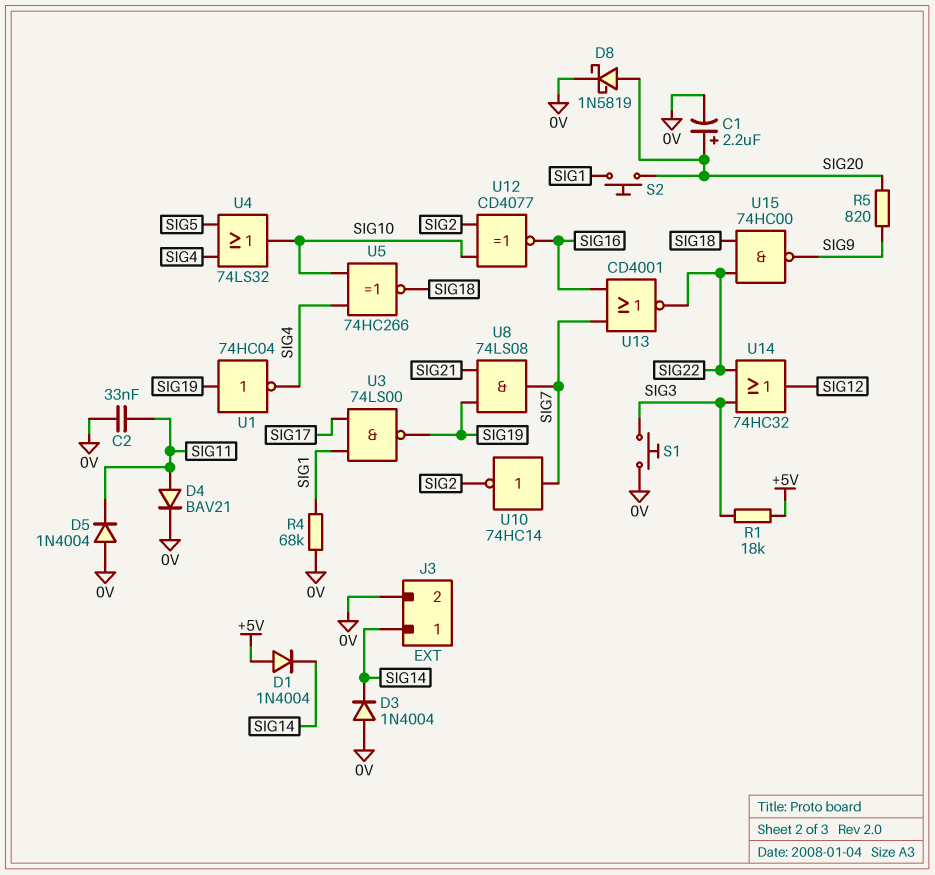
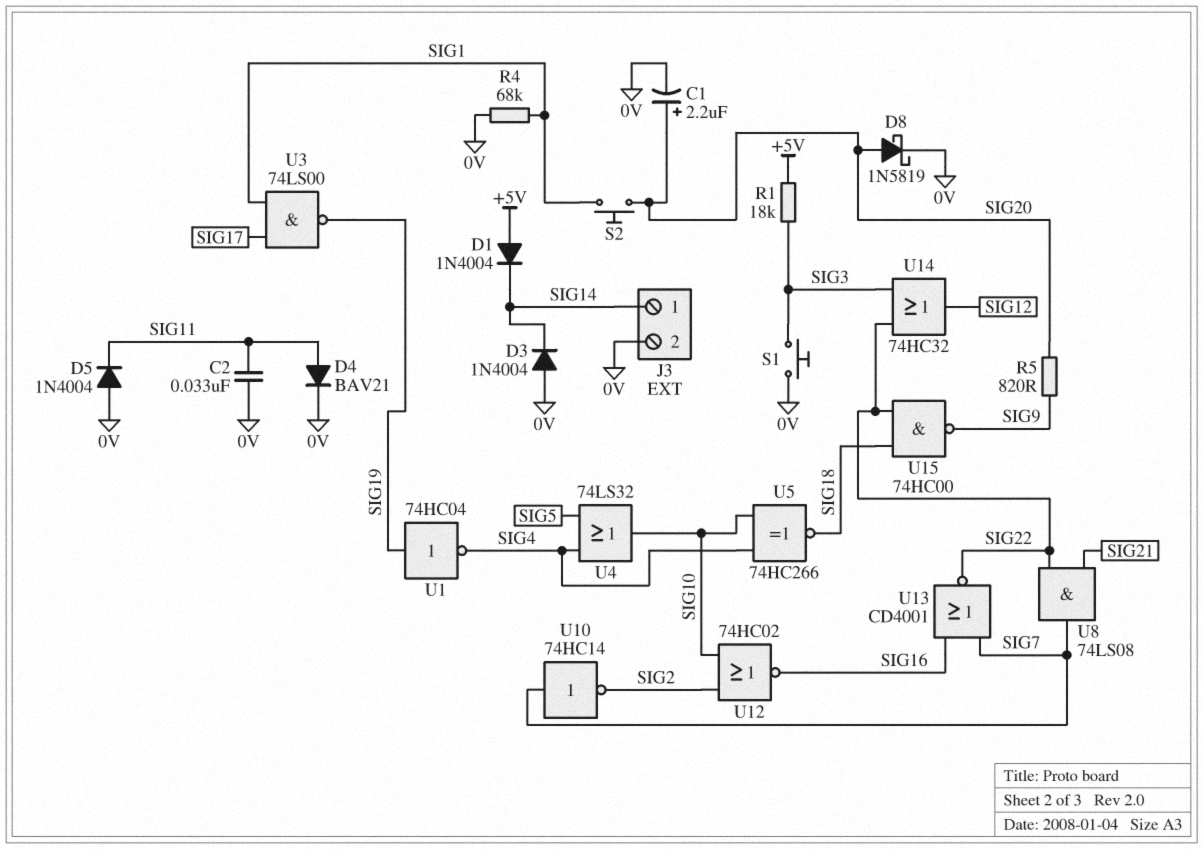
U8: AND 74LS08 (in SIG19, in SIG21, out SIG7) -> AND 74LS08 (in SIG21, in SIG22, out SIG7)
U12: XNOR CD4077 (in SIG2, in SIG10, out SIG16) -> NOR 74HC02 (in SIG2, in SIG10, out SIG16)

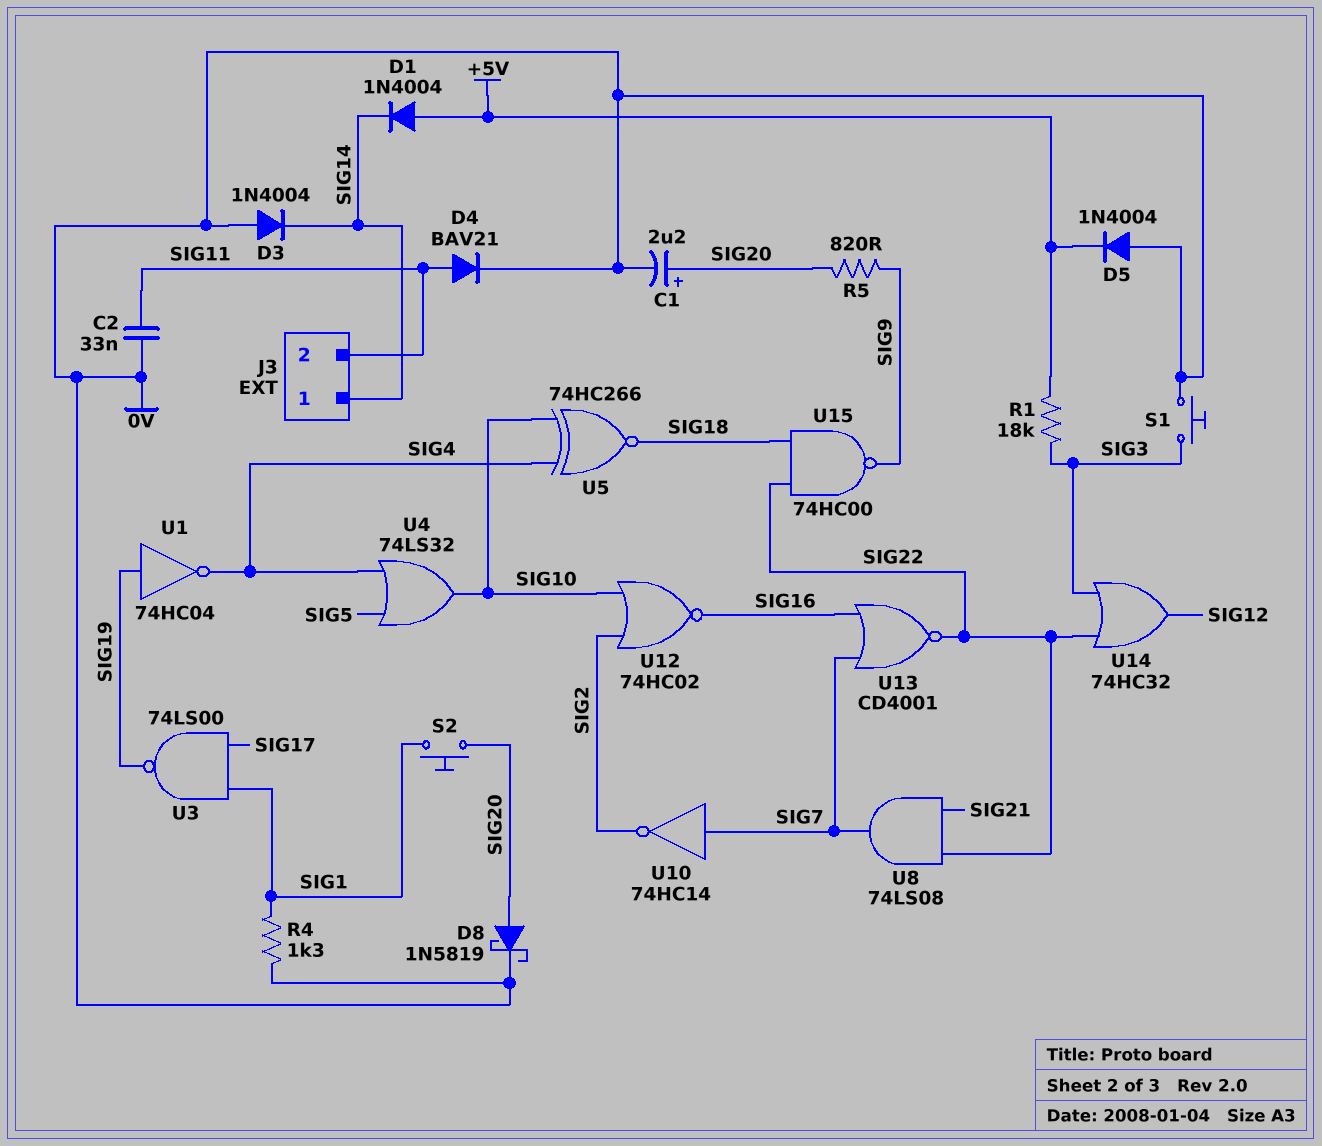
D5: diode 1N4004 (A 0V, K SIG11) -> diode 1N4004 (A 0V, K +5V)
J3 pin 2: 0V -> SIG11
R4: 68k (0V, SIG1) -> 1.3k (0V, SIG1)

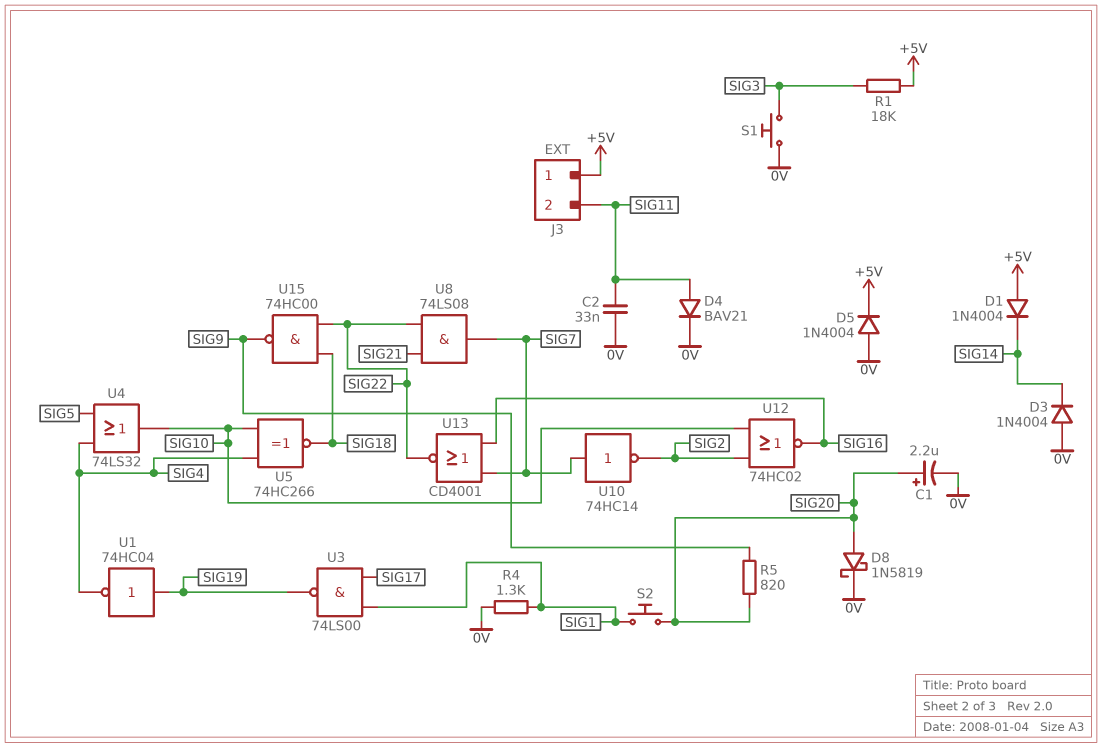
J3 pin 1: SIG14 -> +5V
U14: OR 74HC32 (in SIG3, in SIG22, out SIG12) -> none

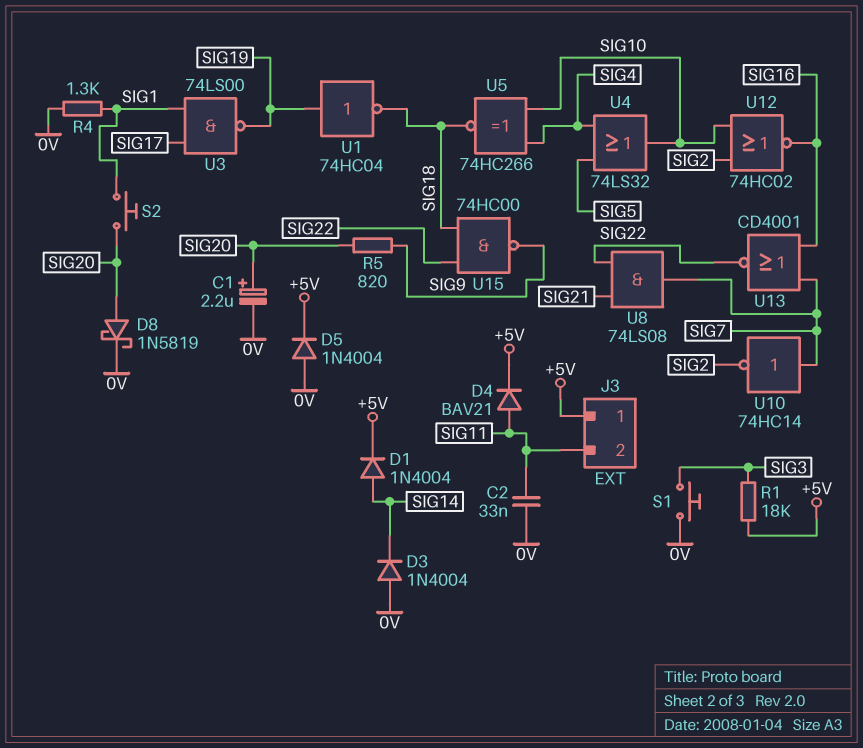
D1: diode 1N4004 (A +5V, K SIG14) -> diode 1N4004 (A SIG14, K +5V)
D4: diode BAV21 (A SIG11, K 0V) -> diode BAV21 (A SIG11, K +5V)
U1: NOT 74HC04 (in SIG19, out SIG4) -> NOT 74HC04 (in SIG19, out SIG18)

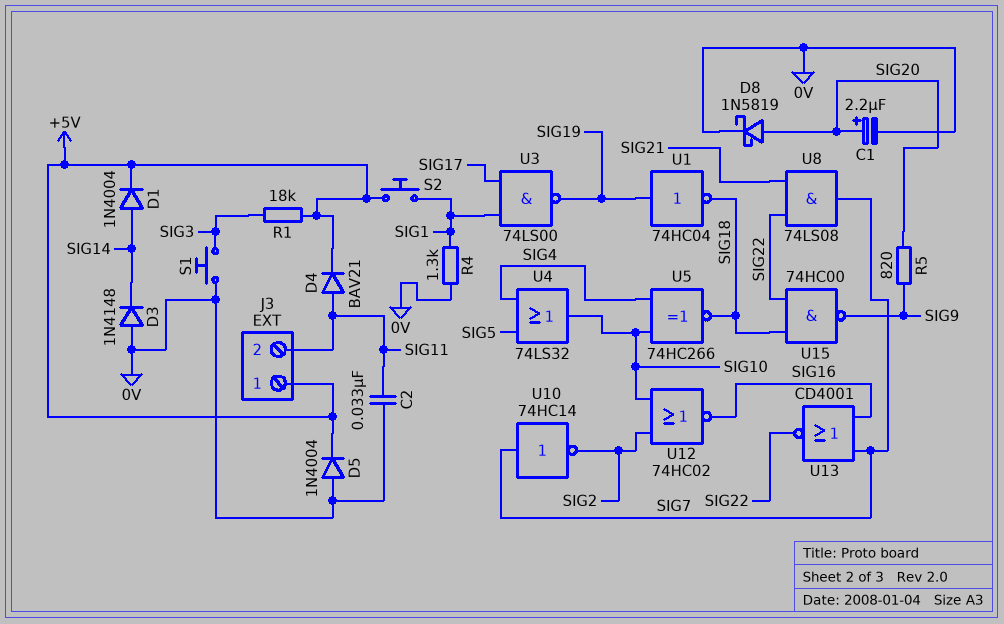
D3: diode 1N4004 (A 0V, K SIG14) -> diode 1N4148 (A 0V, K SIG14)
S2: button (SIG1, SIG20) -> button (+5V, SIG1)

